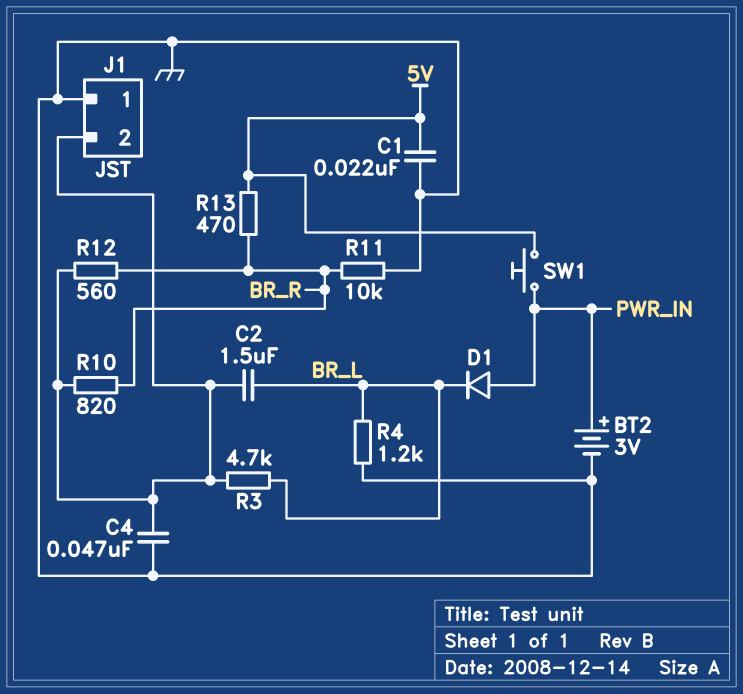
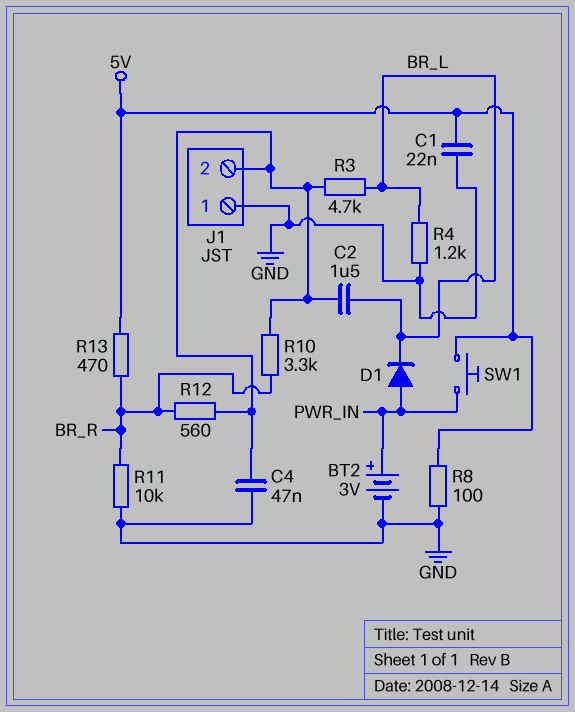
R8: none -> 100 (5V, GND)
R10: 820 (BR_R, J1/2) -> 3.3k (BR_R, J1/2)

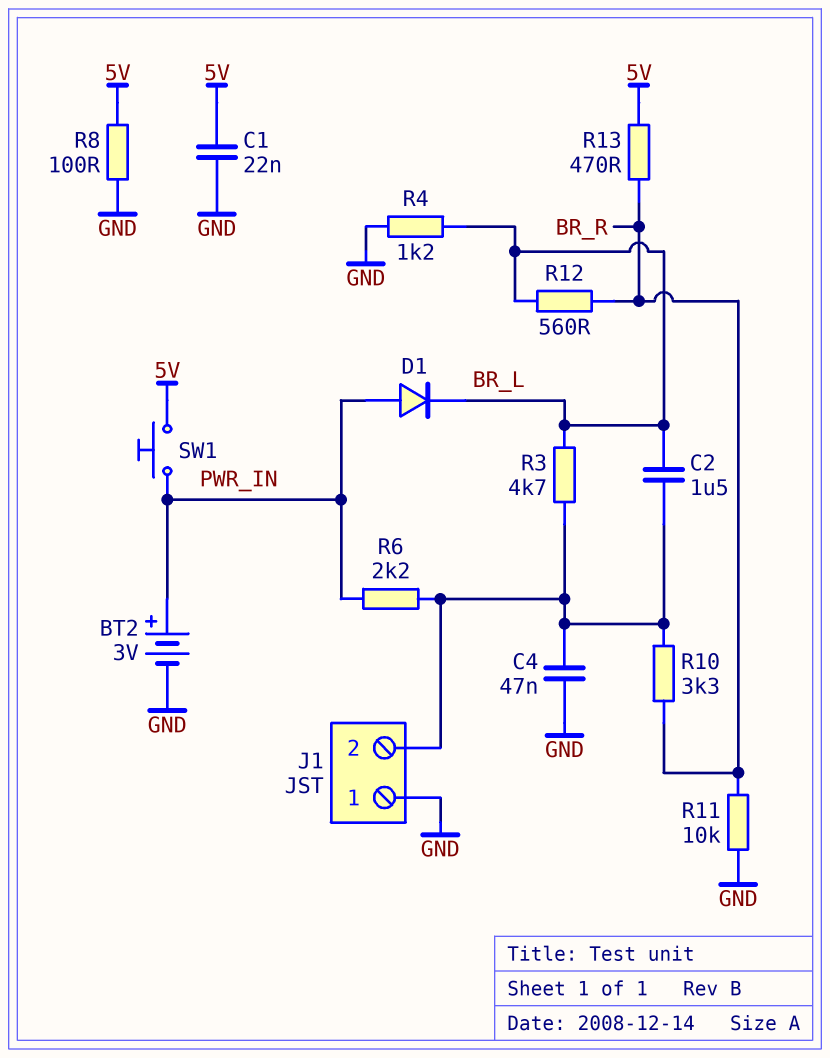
R6: none -> 2.2k (J1/2, PWR_IN)
R12: 560 (BR_R, J1/2) -> 560 (BR_L, BR_R)

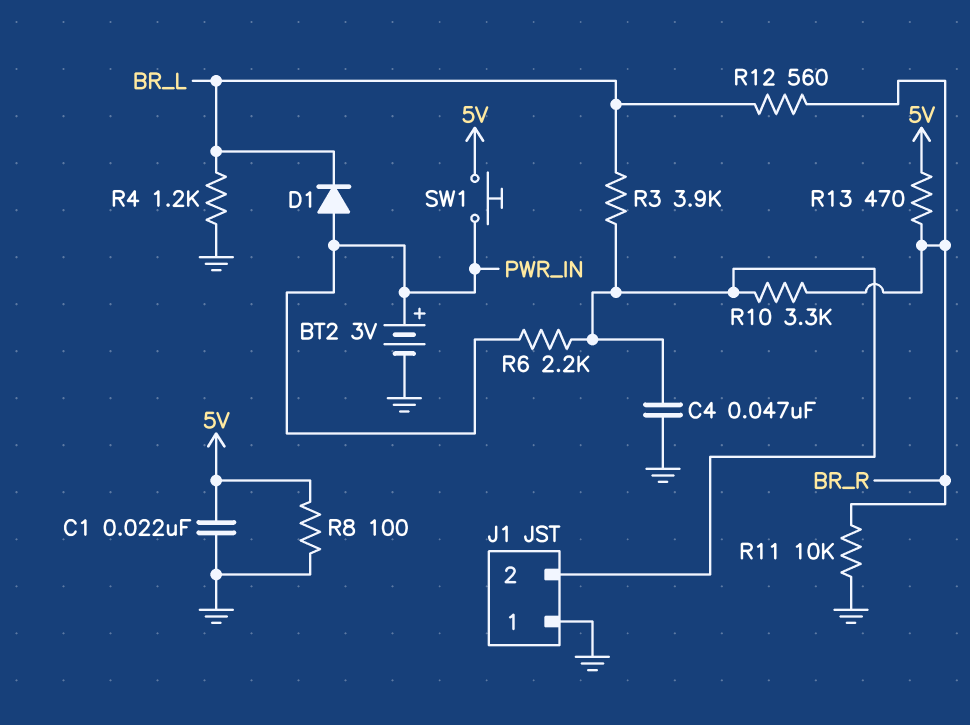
C2: 1.5uF (BR_L, J1/2) -> none
R3: 4.7k (BR_L, J1/2) -> 3.9k (BR_L, J1/2)

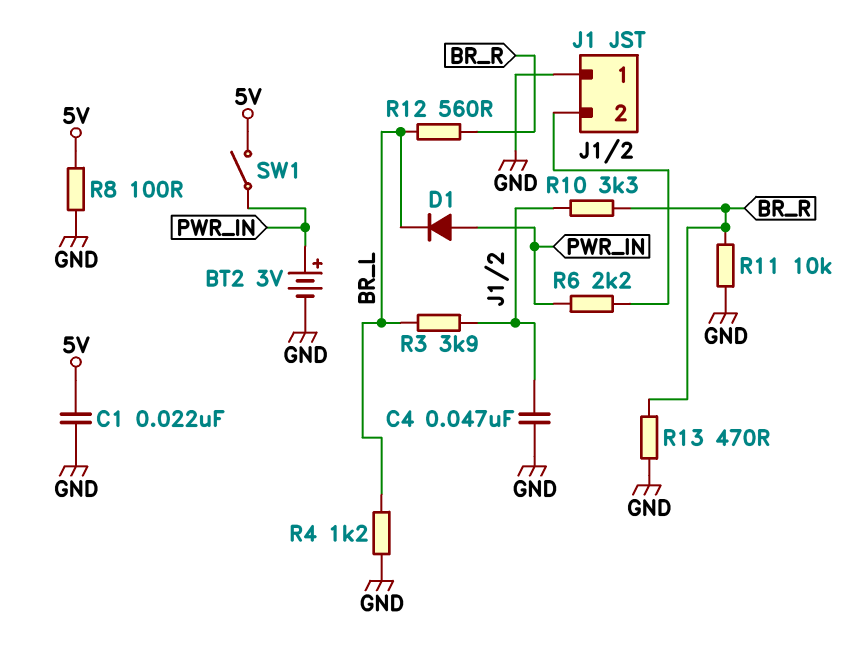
R13: 470 (5V, BR_R) -> 470 (BR_R, GND)
SW1: button (5V, PWR_IN) -> switch (5V, PWR_IN)

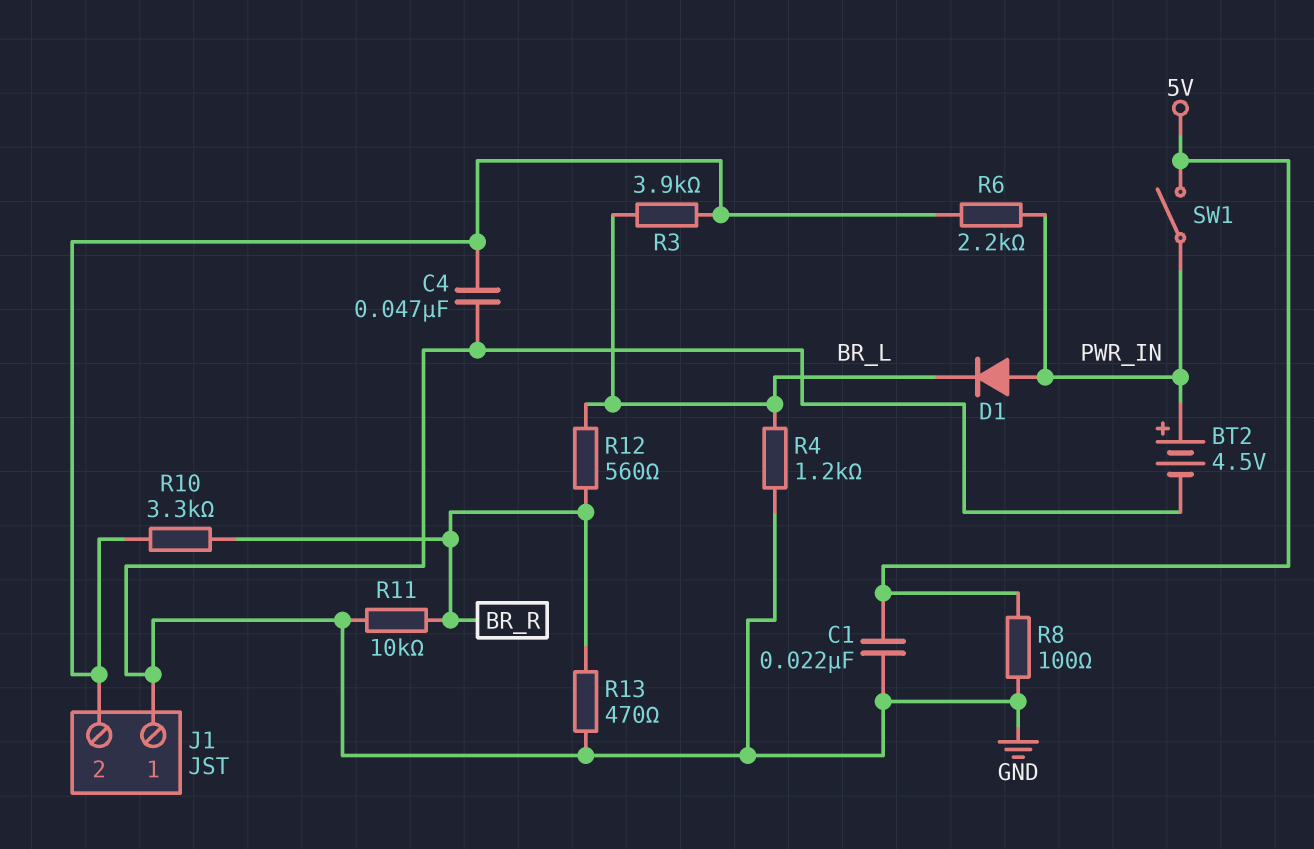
BT2: 3V (plus PWR_IN, minus GND) -> 4.5V (plus PWR_IN, minus GND)

